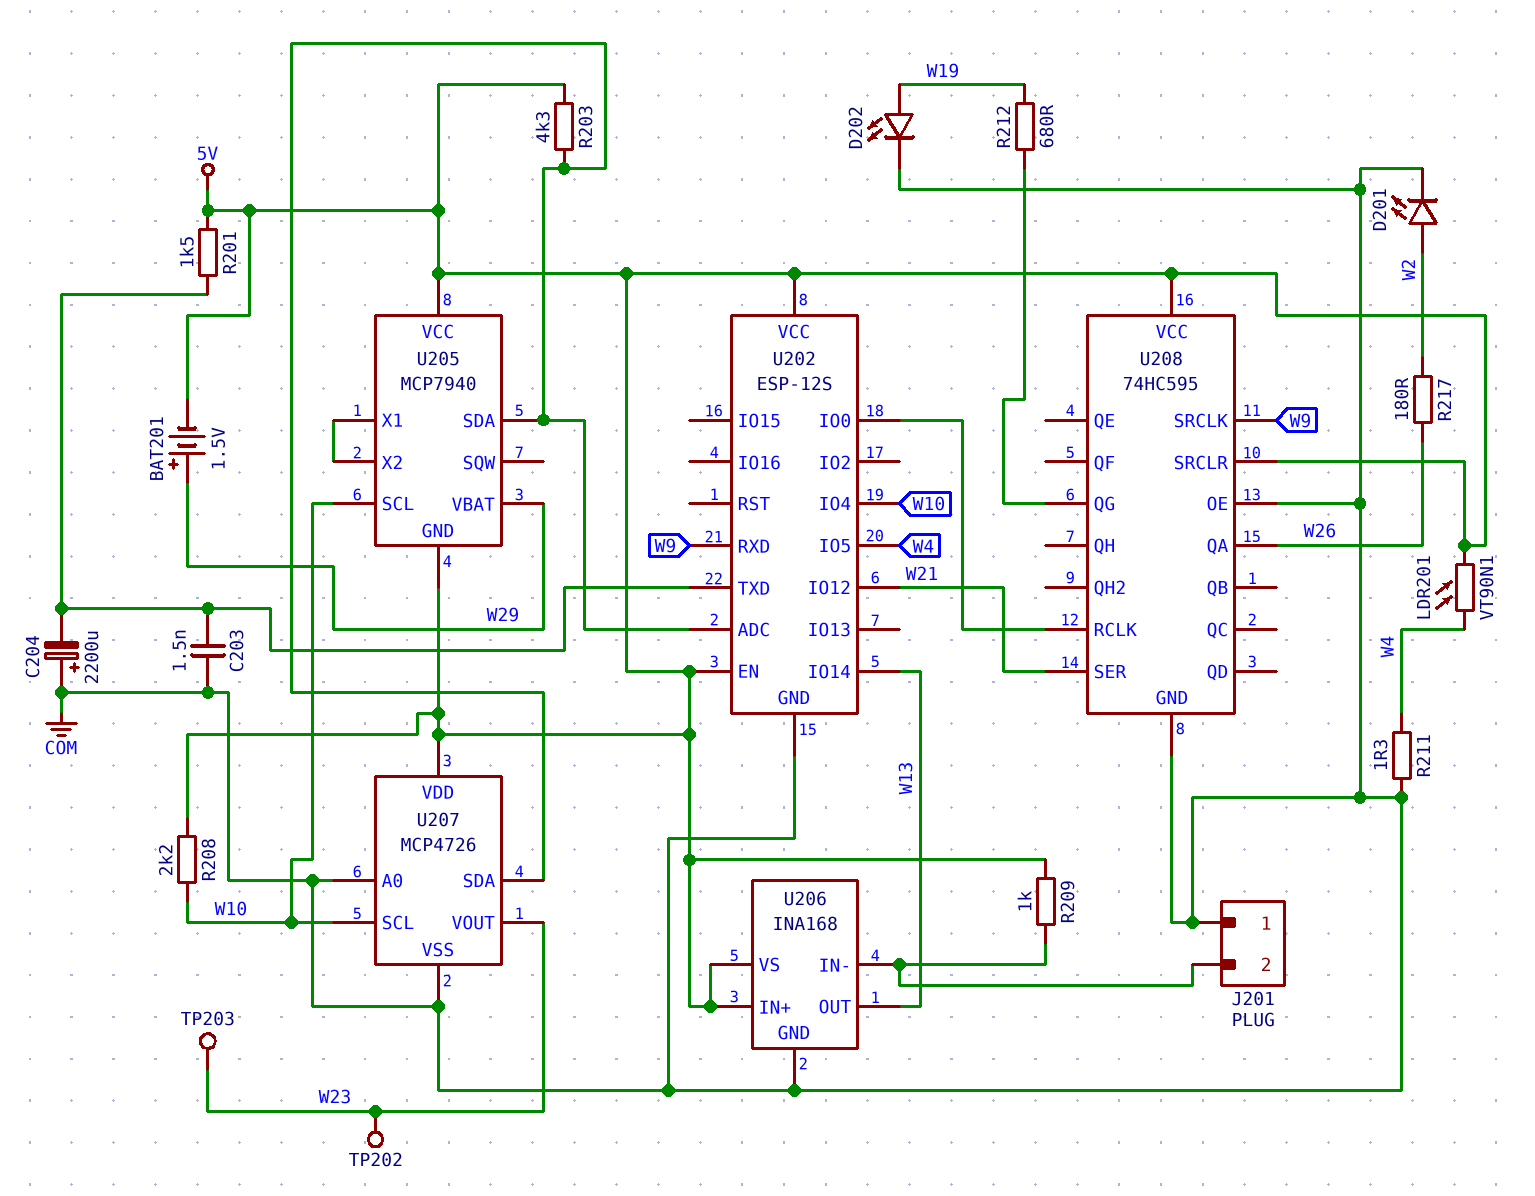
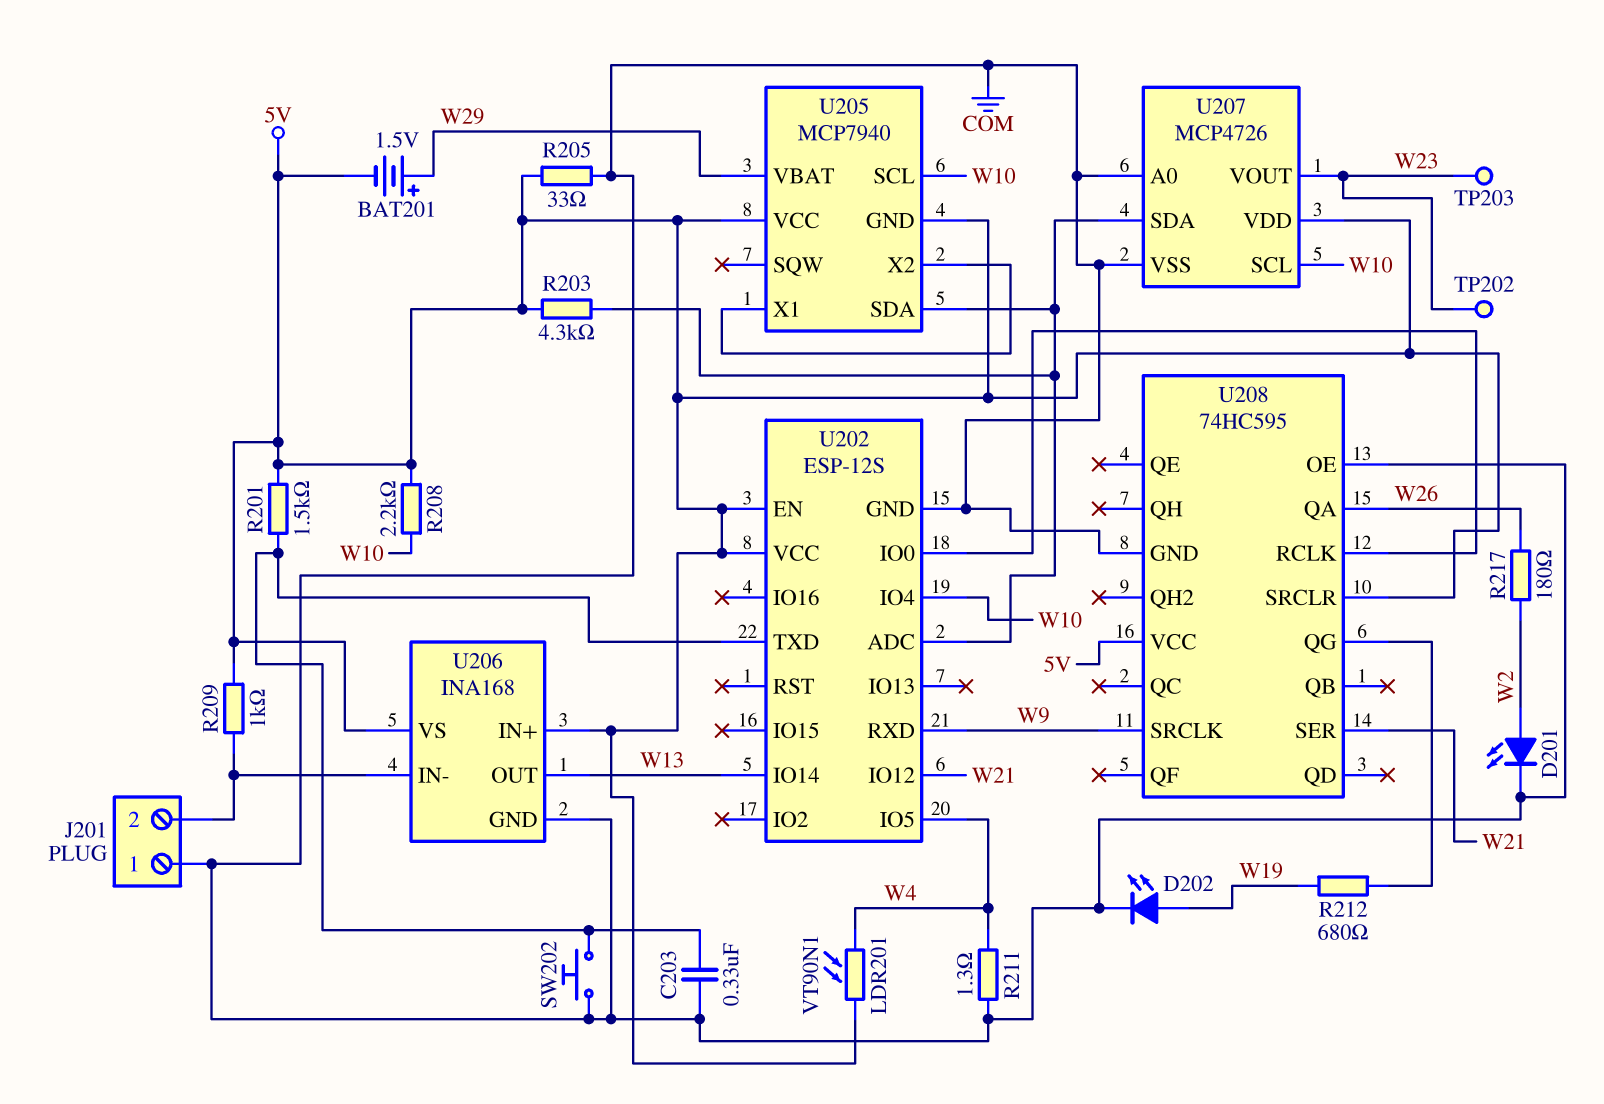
C203: 1.5nF (COM, U202/TXD) -> 330nF (COM, U202/TXD)
C204: 2200uF (plus COM, minus U202/TXD) -> none
R205: none -> 33 (5V, COM)
SW202: none -> button (COM, U202/TXD)

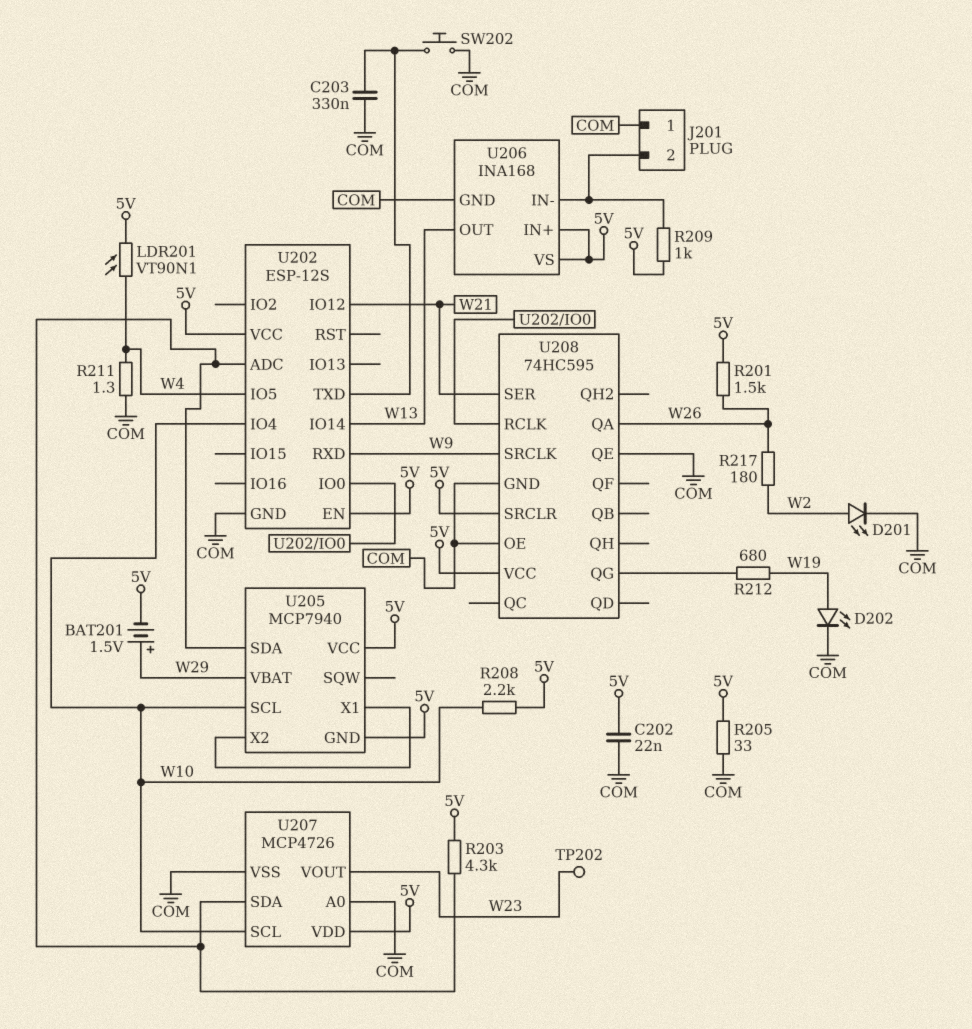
C202: none -> 22nF (5V, COM)
R201: 1.5k (5V, U202/TXD) -> 1.5k (5V, W26)
TP203: test point (W23) -> none
U208 pin QE: none -> COM

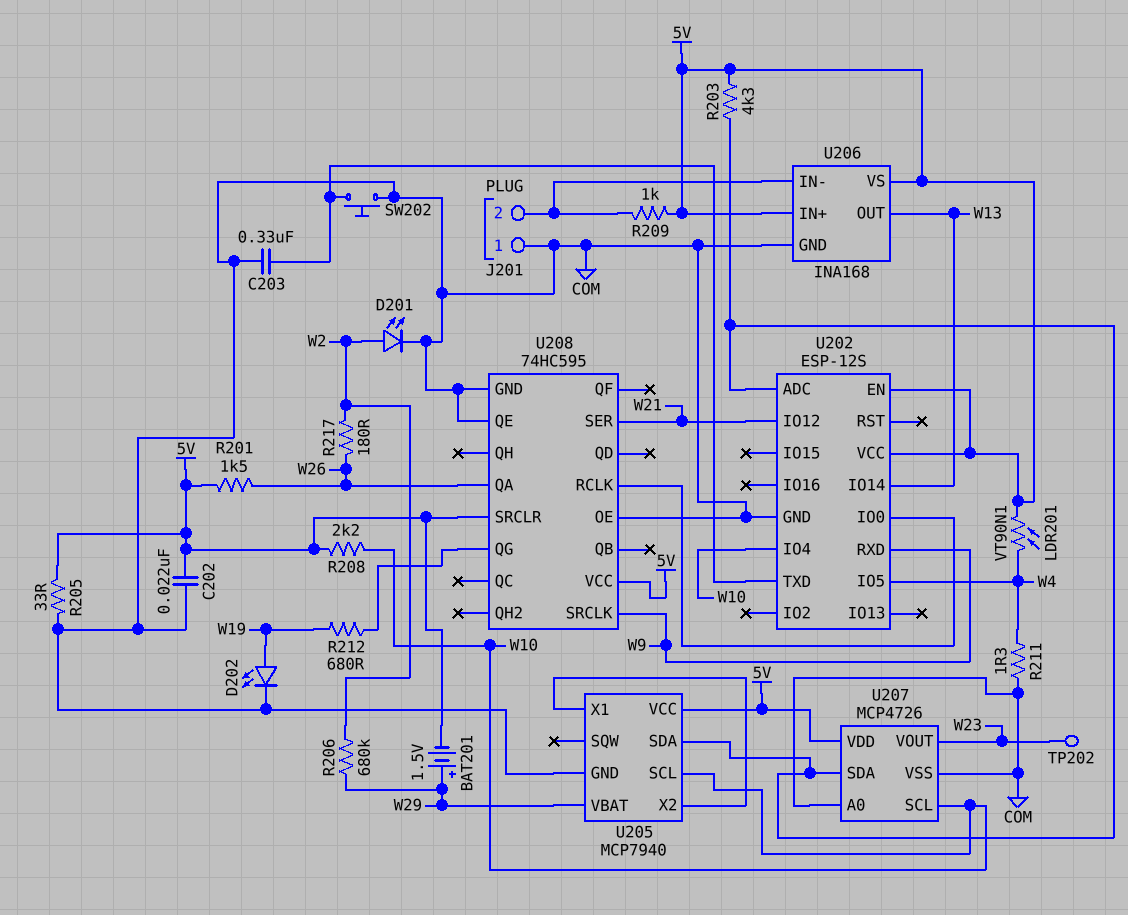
R206: none -> 680k (W2, W29)
U205 pin GND: 5V -> COM

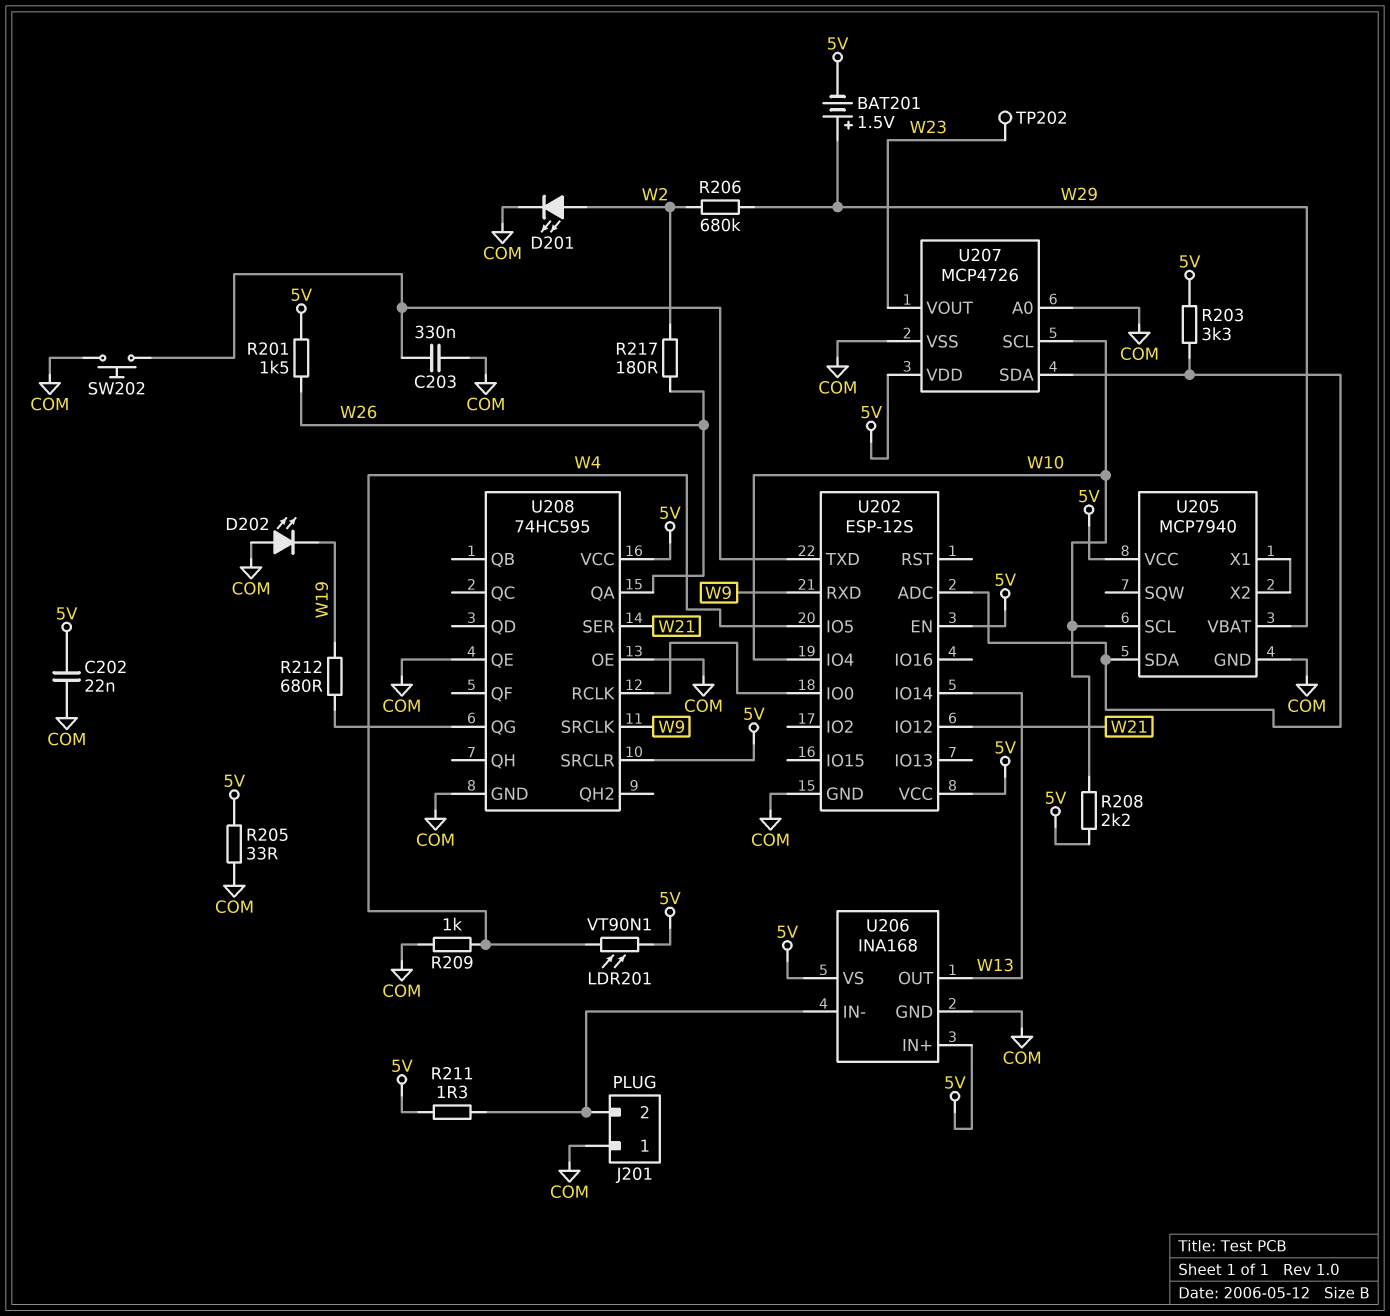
D202: LED (A W19, K COM) -> LED (A COM, K W19)
R203: 4.3k (5V, U202/ADC) -> 3.3k (5V, U202/ADC)
R209: 1k (5V, J201/2) -> 1k (COM, W4)
R211: 1.3 (COM, W4) -> 1.3 (5V, J201/2)

